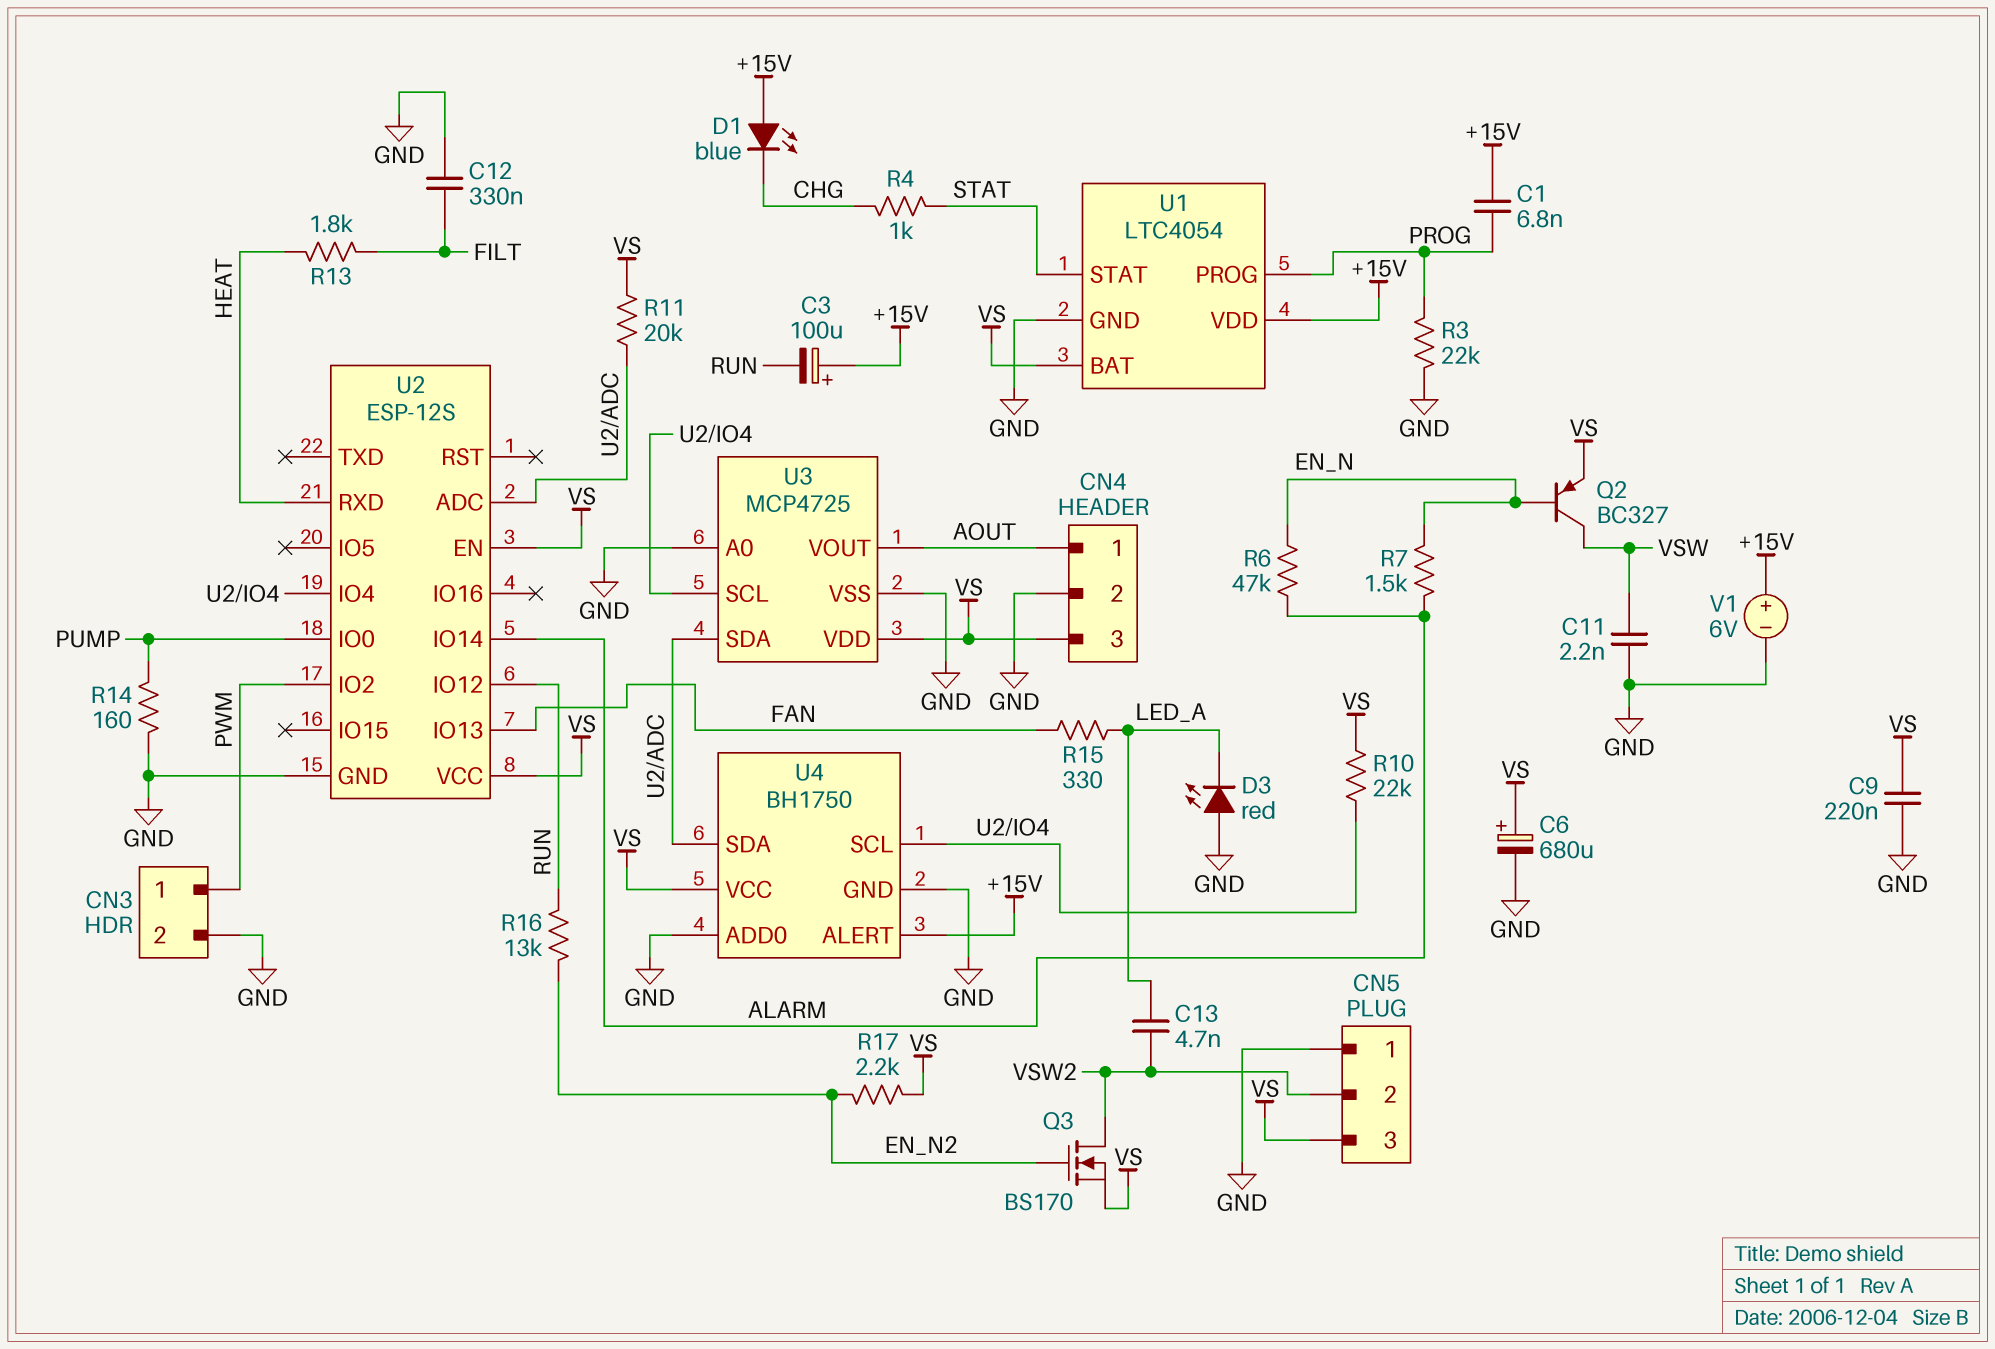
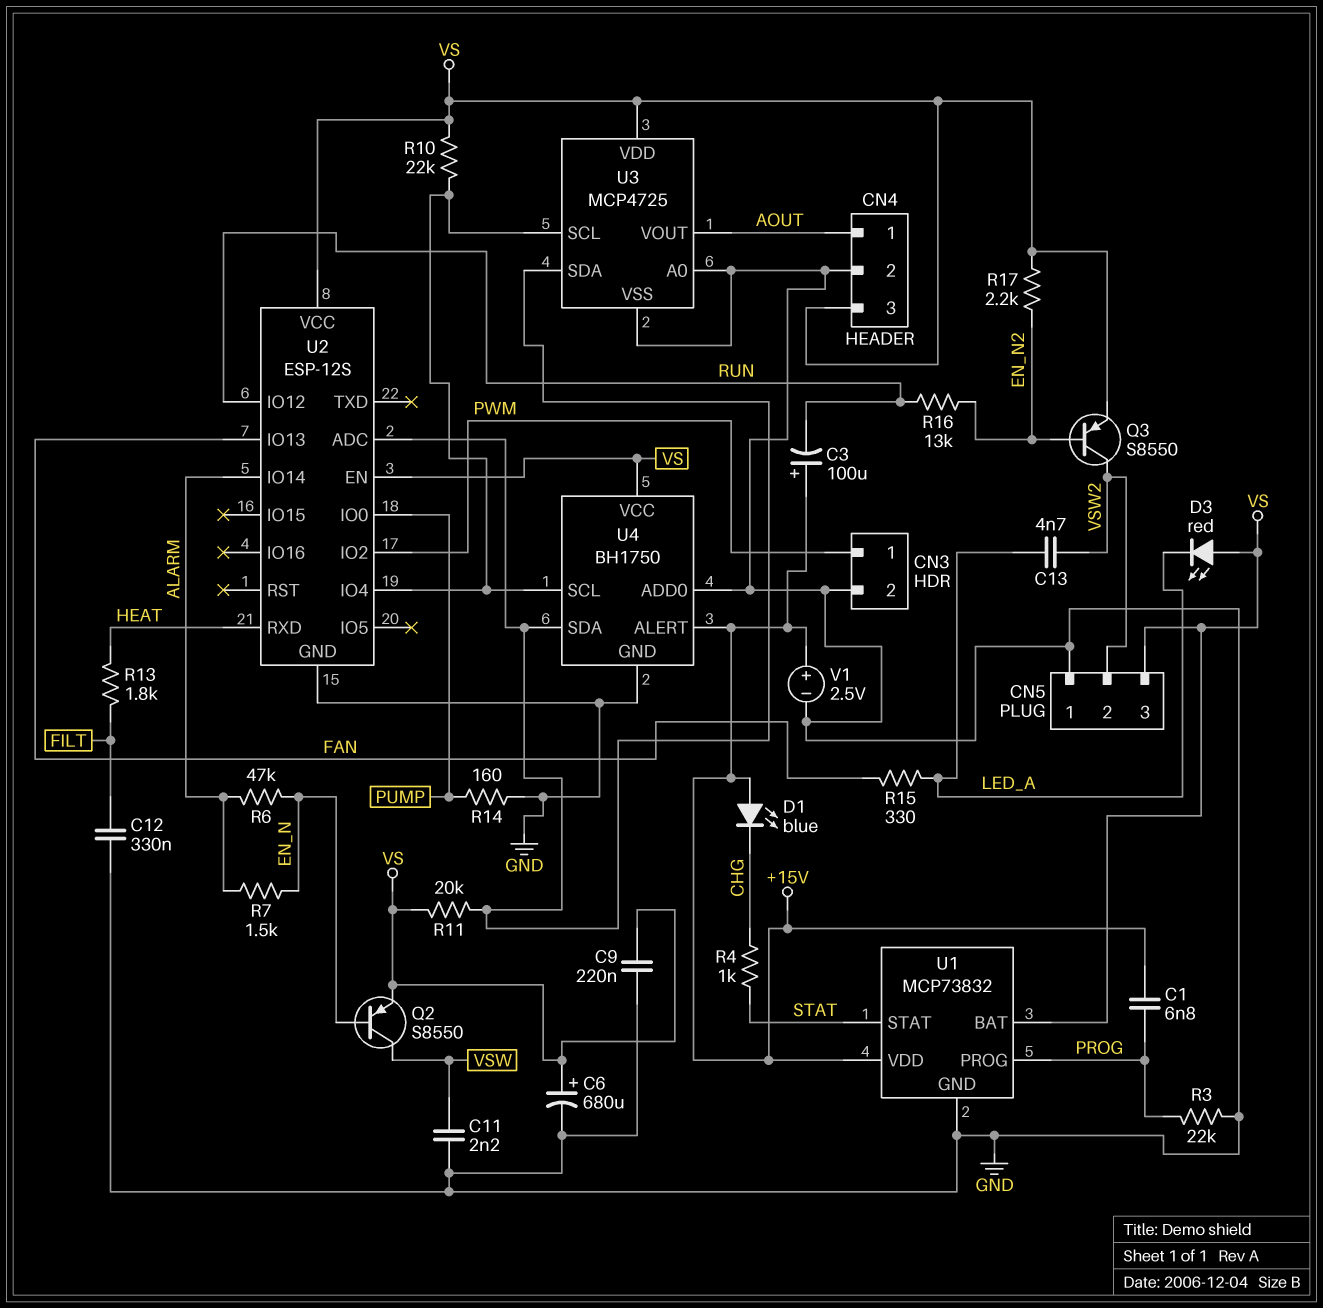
D3: LED red (A GND, K LED_A) -> LED red (A VS, K LED_A)
Q2: PNP BC327 (B EN_N, C VSW, E VS) -> PNP S8550 (B EN_N, C VSW, E VS)
Q3: NMOS BS170 (G EN_N2, D VSW2, S VS) -> PNP S8550 (B EN_N2, C VSW2, E VS)
U1: LTC4054 -> MCP73832
V1: 6V (plus +15V, minus GND) -> 2.5V (plus +15V, minus GND)

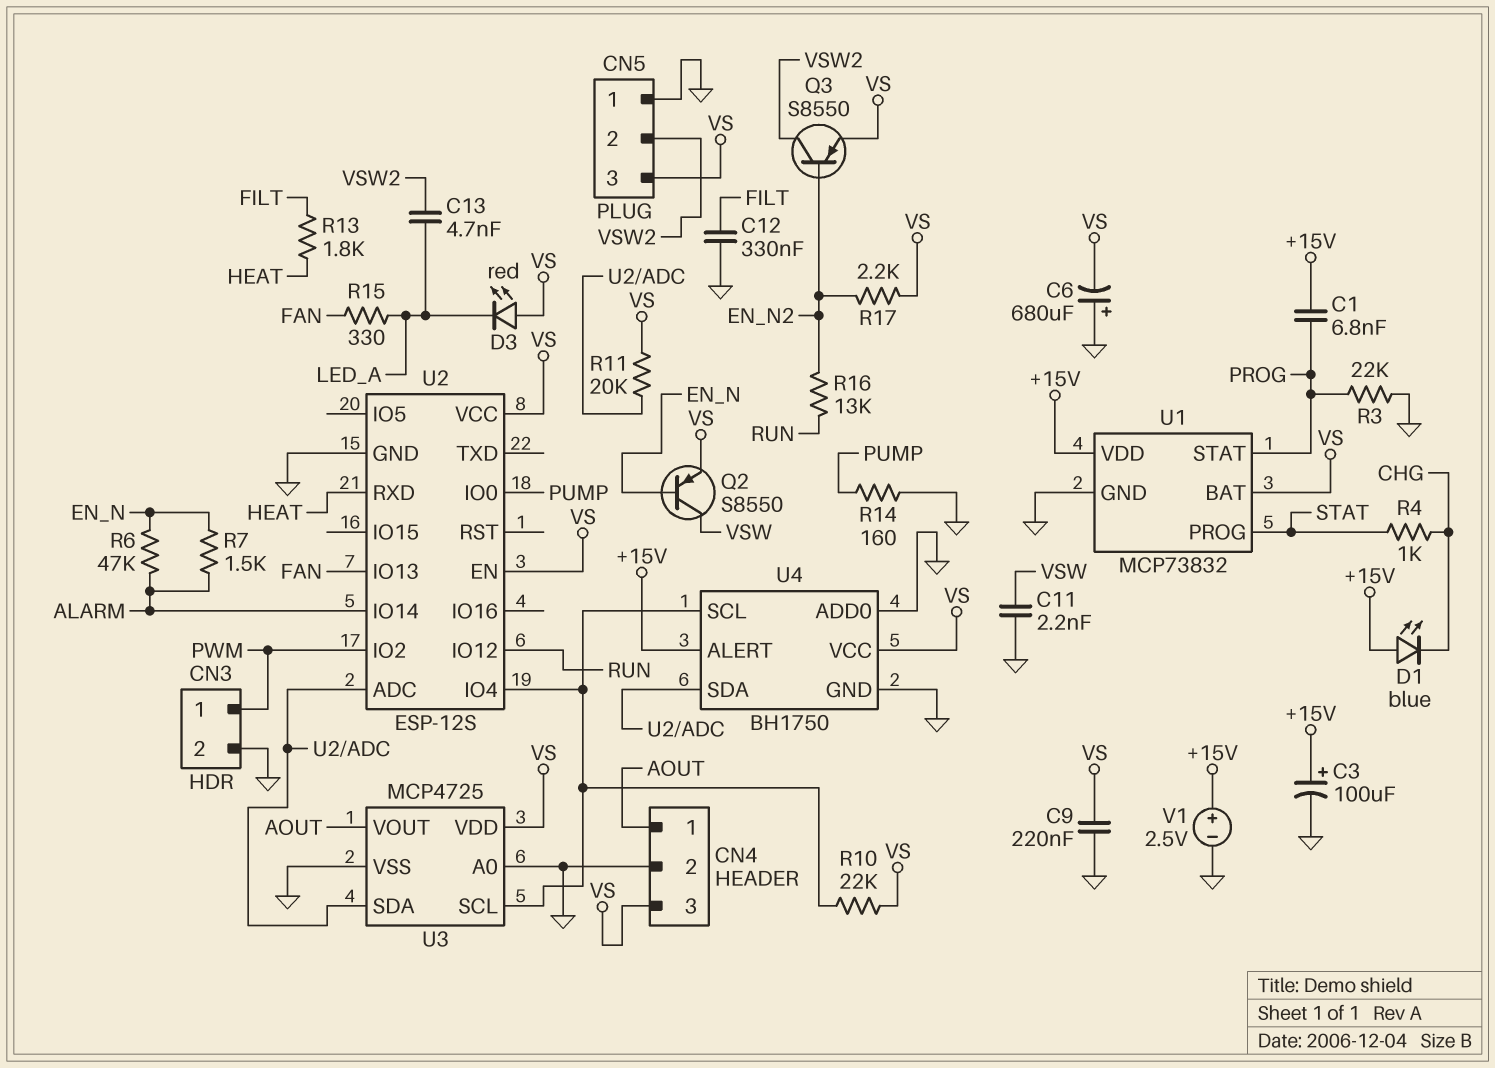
C3: 100uF (plus +15V, minus RUN) -> 100uF (plus +15V, minus GND)
C6: 680uF (plus VS, minus GND) -> 680uF (plus GND, minus VS)
U1 pin PROG: PROG -> STAT
U1 pin STAT: STAT -> PROG

